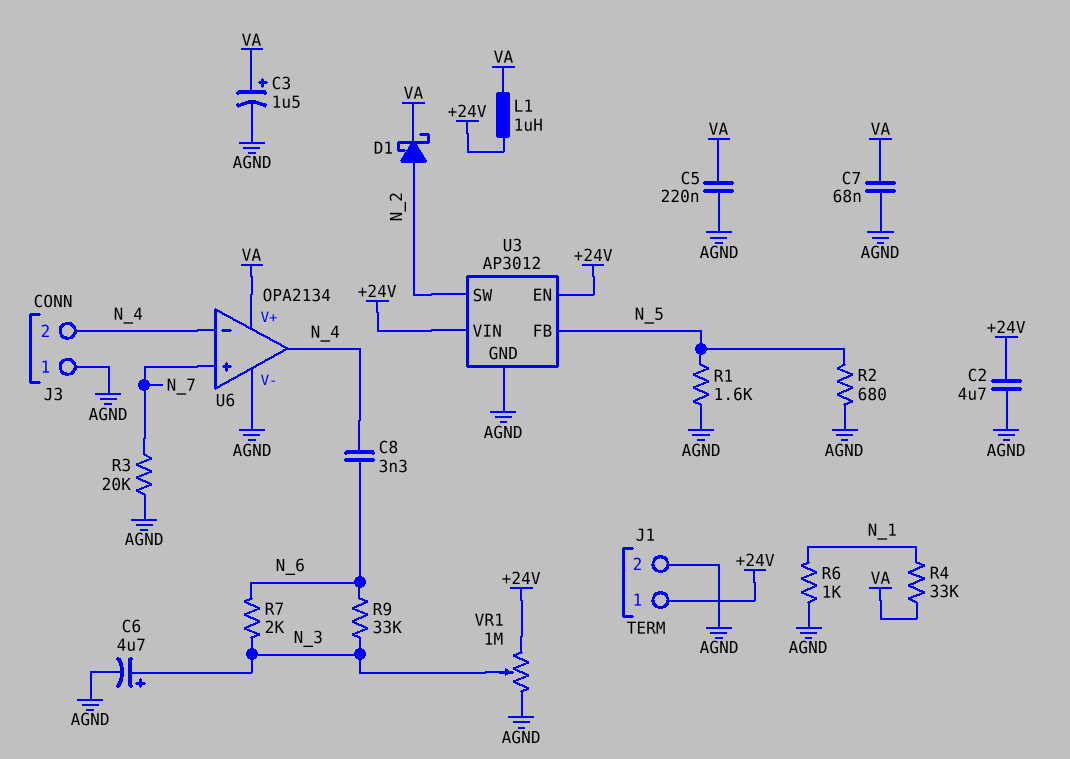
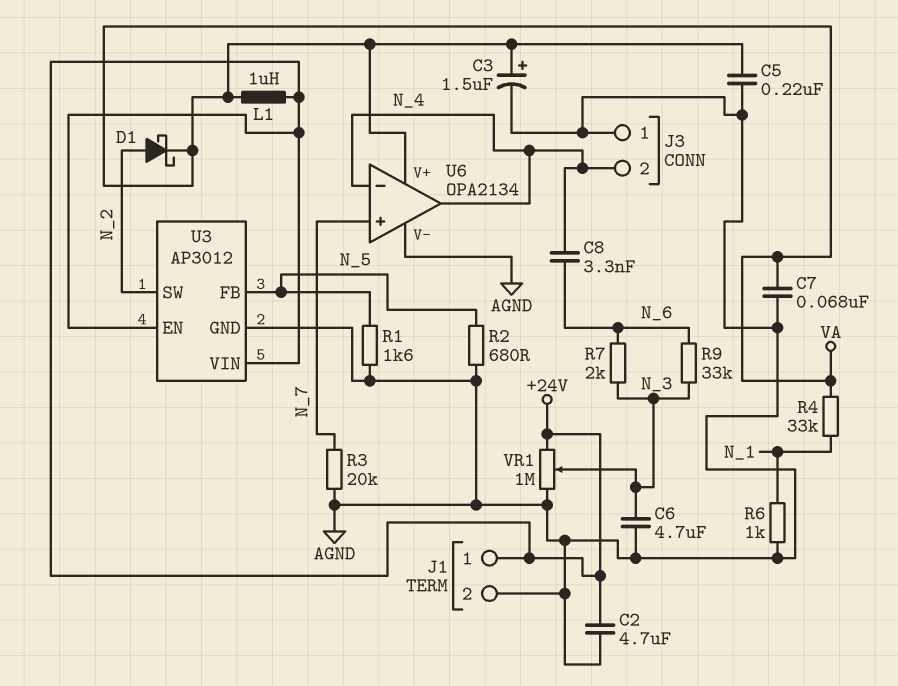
C6: 4.7uF (plus N_3, minus AGND) -> 4.7uF (AGND, N_3)

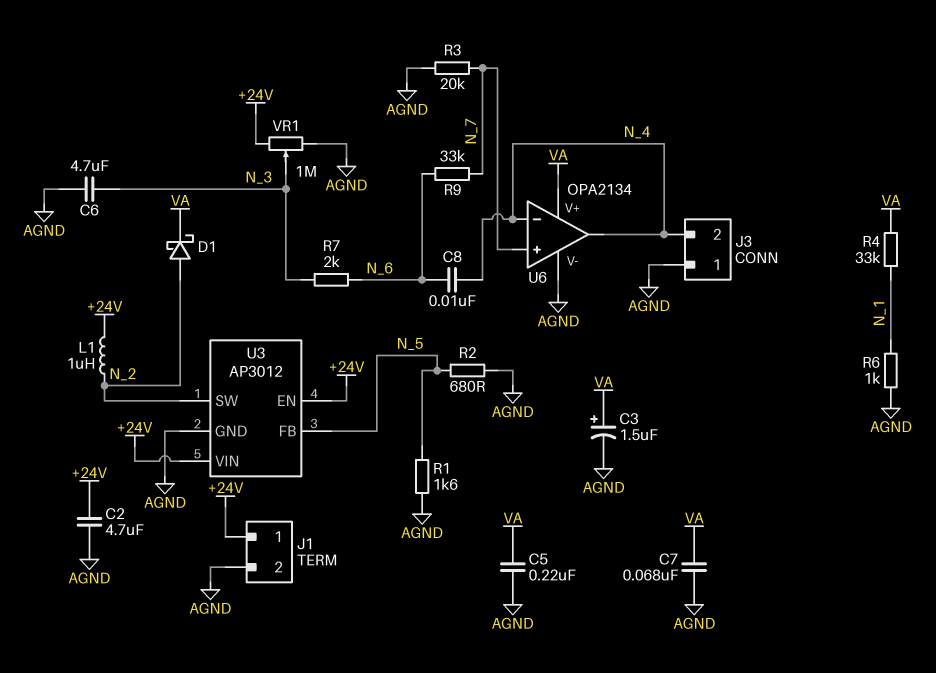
C8: 3.3nF (N_4, N_6) -> 10nF (N_4, N_6)
L1: 1uH (+24V, VA) -> 1uH (+24V, N_2)
R9: 33k (N_3, N_6) -> 33k (N_6, N_7)

